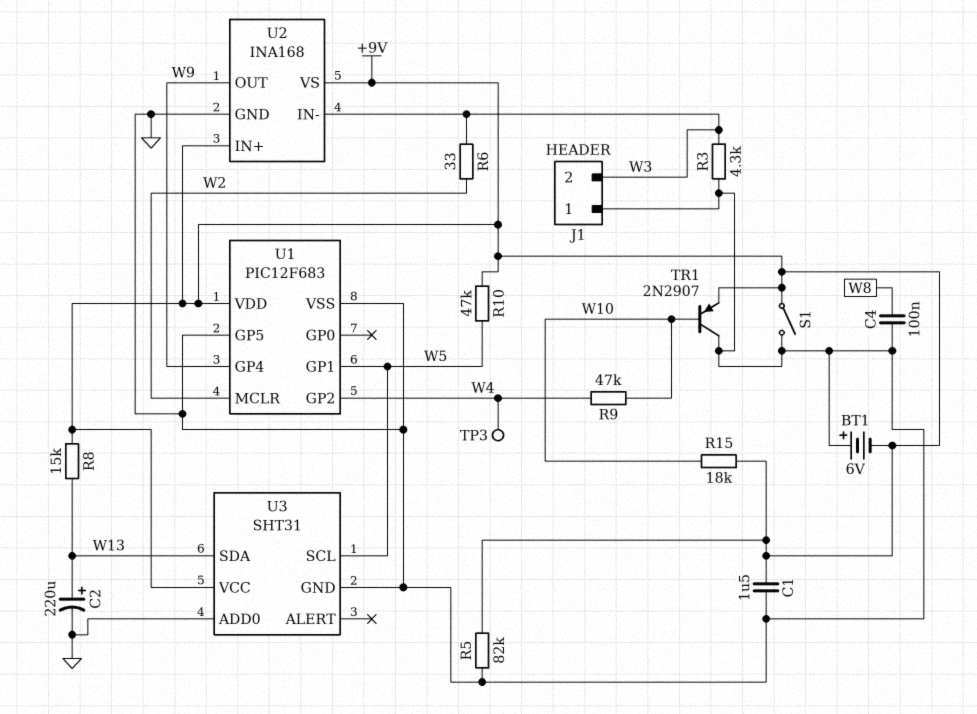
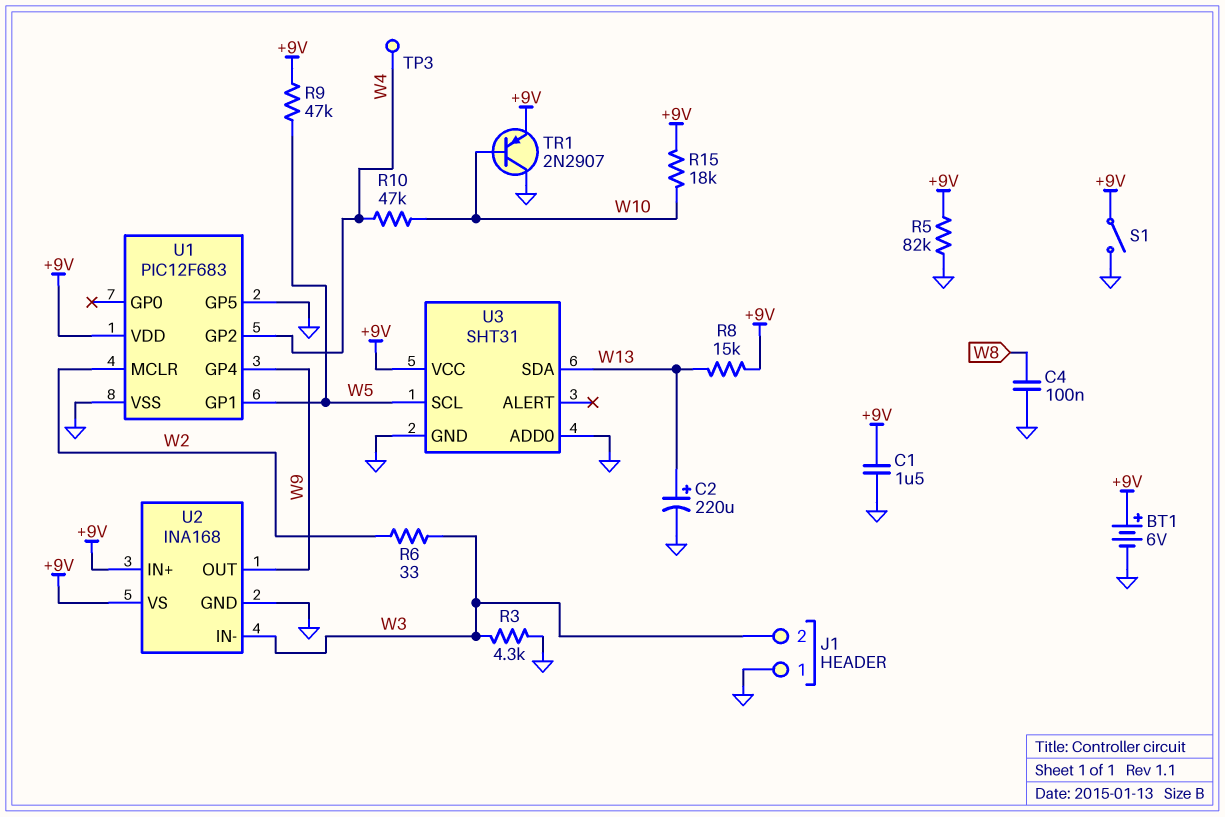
BT1: 6V (plus GND, minus +9V) -> 6V (plus +9V, minus GND)
R9: 47k (W4, W10) -> 47k (+9V, W5)
R10: 47k (+9V, W5) -> 47k (W4, W10)

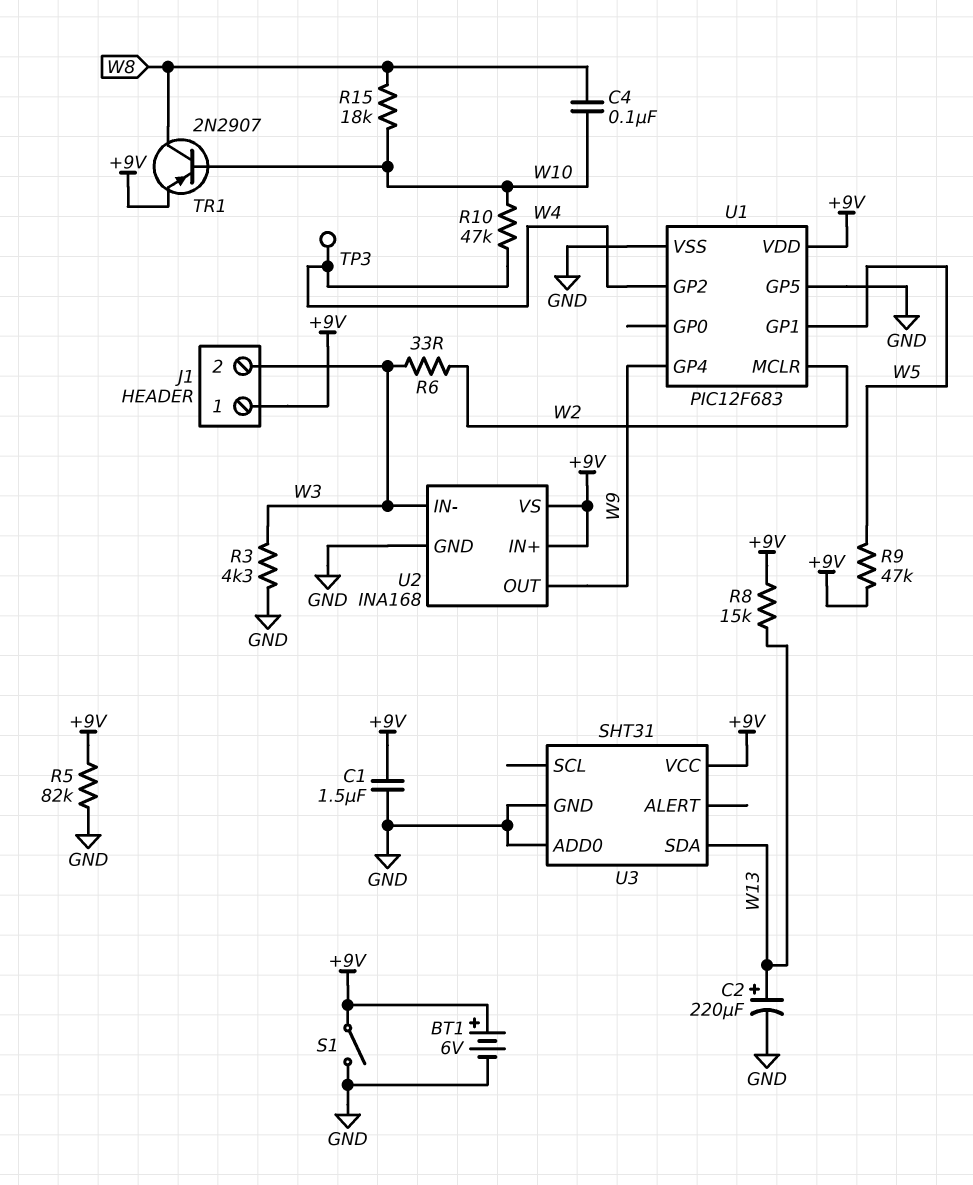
C4: 100nF (GND, W8) -> 100nF (W8, W10)
J1 pin 1: GND -> +9V
R15: 18k (+9V, W10) -> 18k (W8, W10)
TR1: PNP 2N2907 (B W10, C GND, E +9V) -> PNP 2N2907 (B W10, C W8, E +9V)
U3 pin SCL: W5 -> none

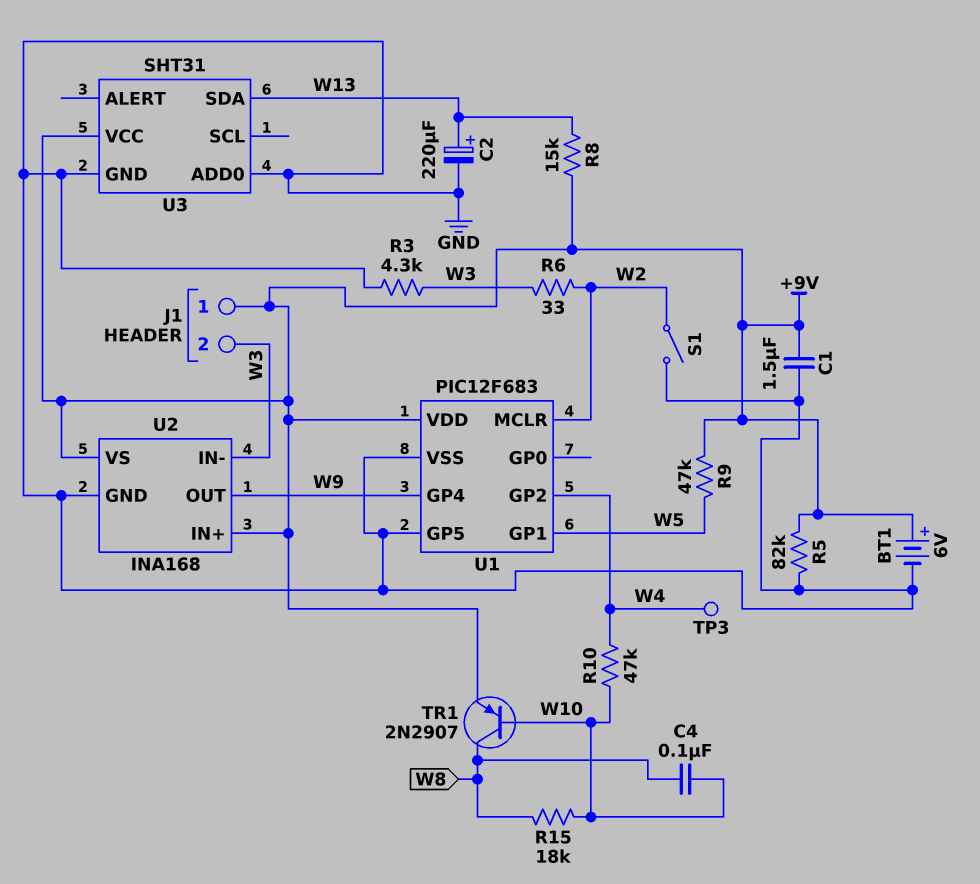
S1: switch (+9V, GND) -> switch (GND, W2)

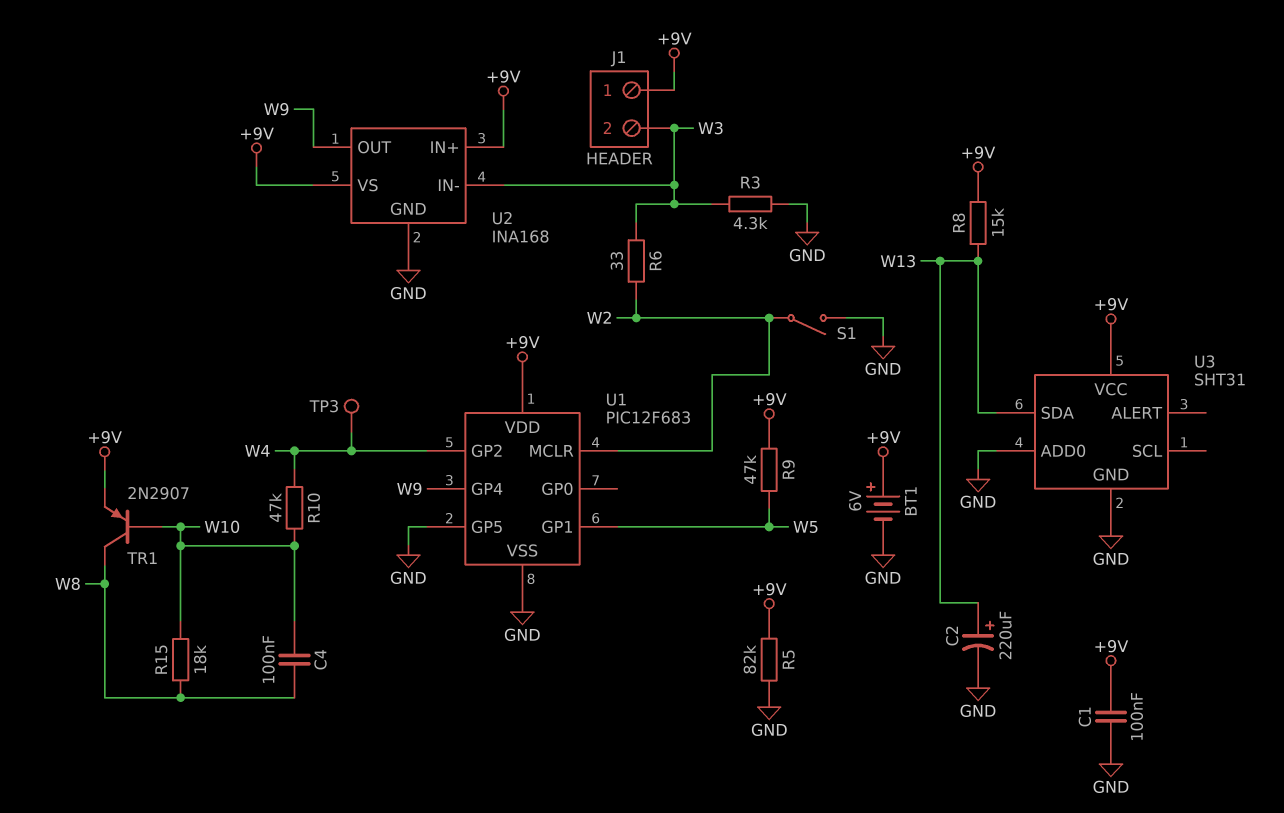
C1: 1.5uF (+9V, GND) -> 100nF (+9V, GND)

